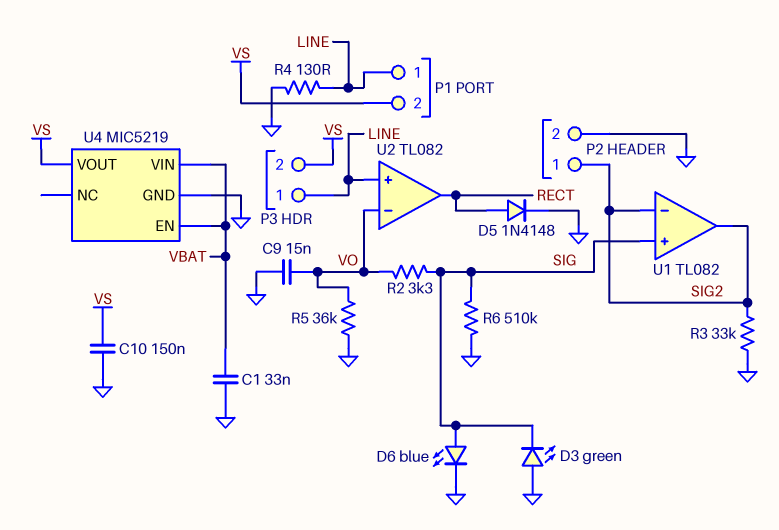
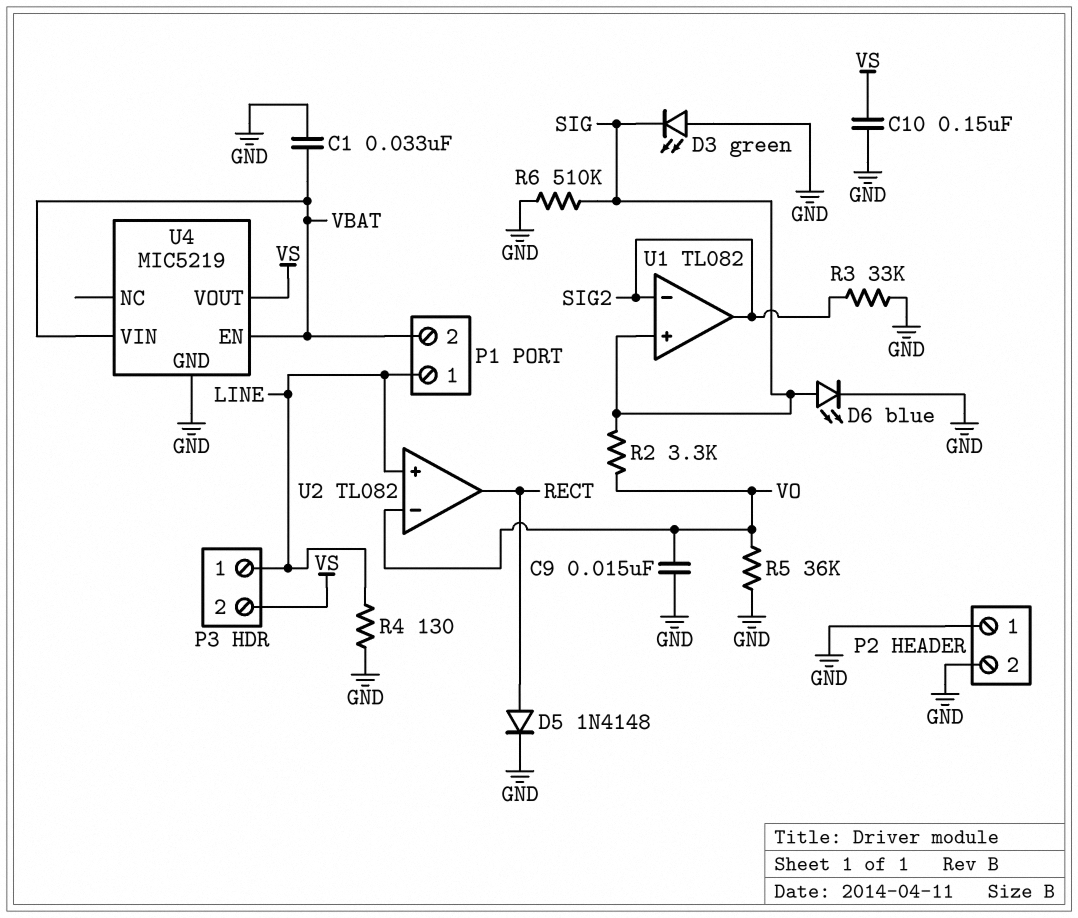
P1 pin 2: VS -> VBAT
P2 pin 1: SIG2 -> GND

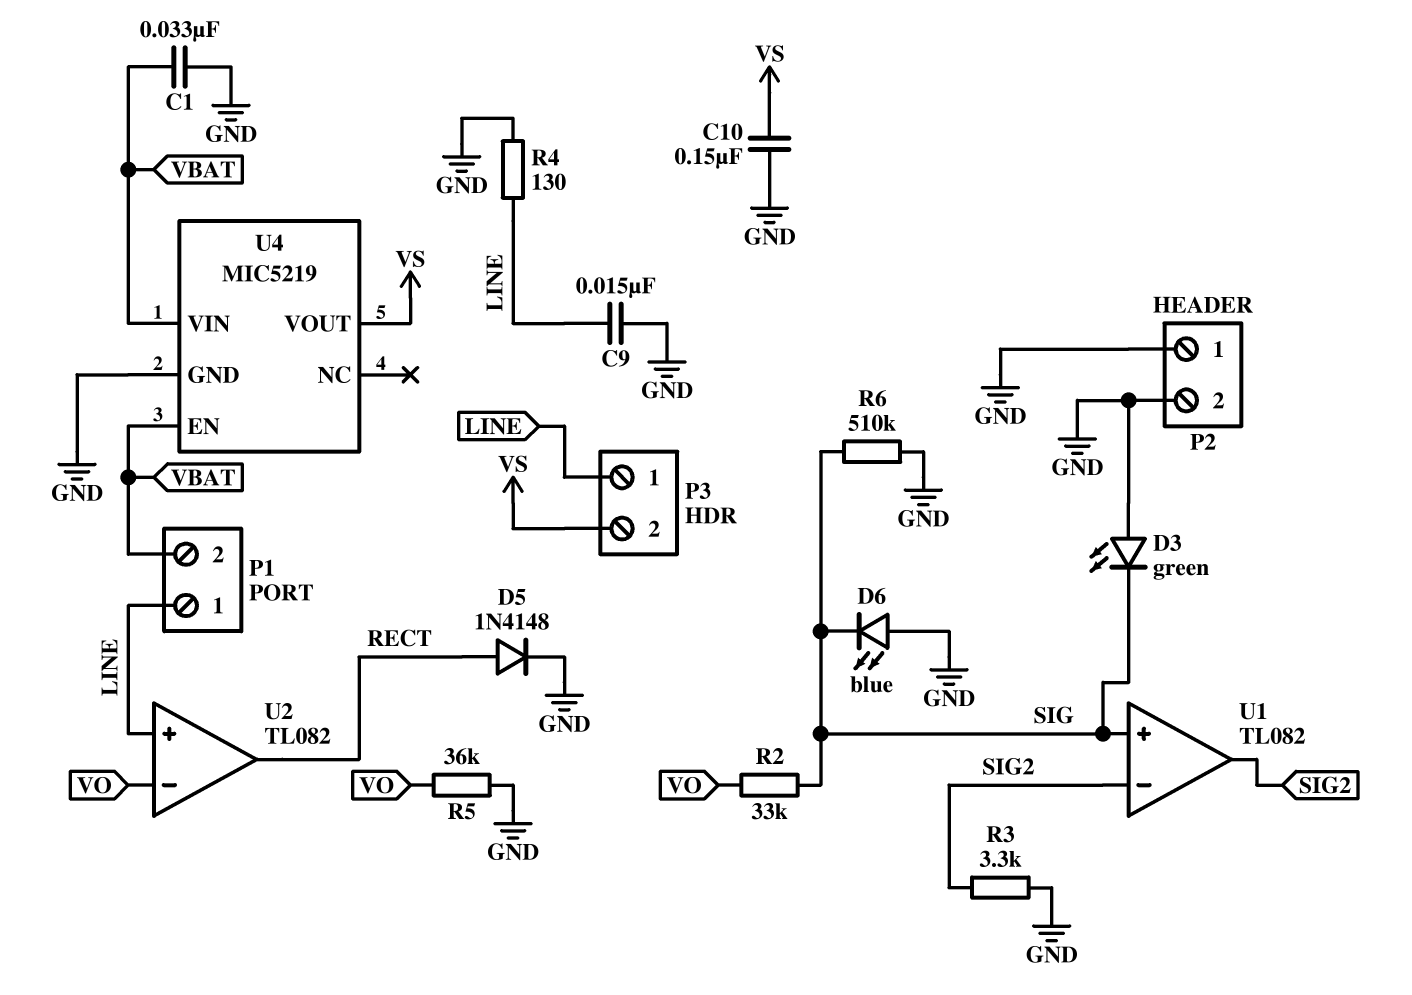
C9: 15nF (GND, VO) -> 15nF (GND, LINE)
D6: LED blue (A SIG, K GND) -> LED blue (A GND, K SIG)
R2: 3.3k (SIG, VO) -> 33k (SIG, VO)
R3: 33k (GND, SIG2) -> 3.3k (GND, SIG2)

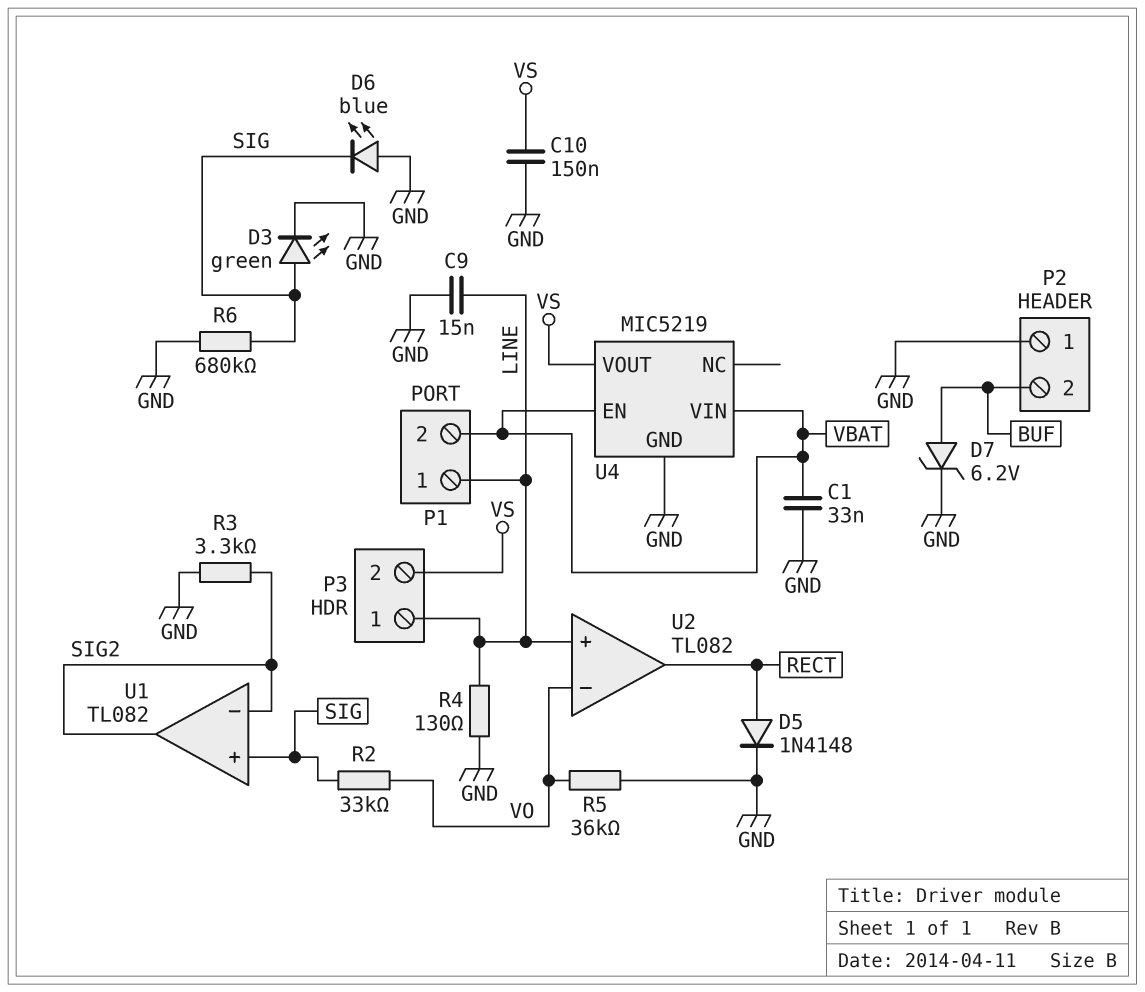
D3: LED green (A GND, K SIG) -> LED green (A SIG, K GND)
D7: none -> zener 6.2V (A BUF, K GND)
P2 pin 2: GND -> BUF
R6: 510k (GND, SIG) -> 680k (GND, SIG)

